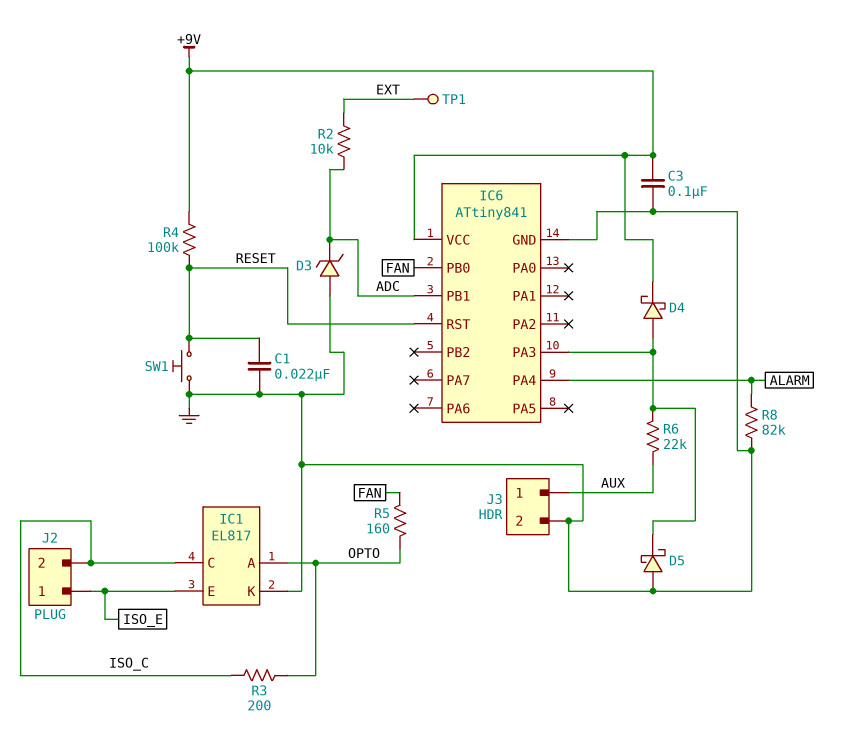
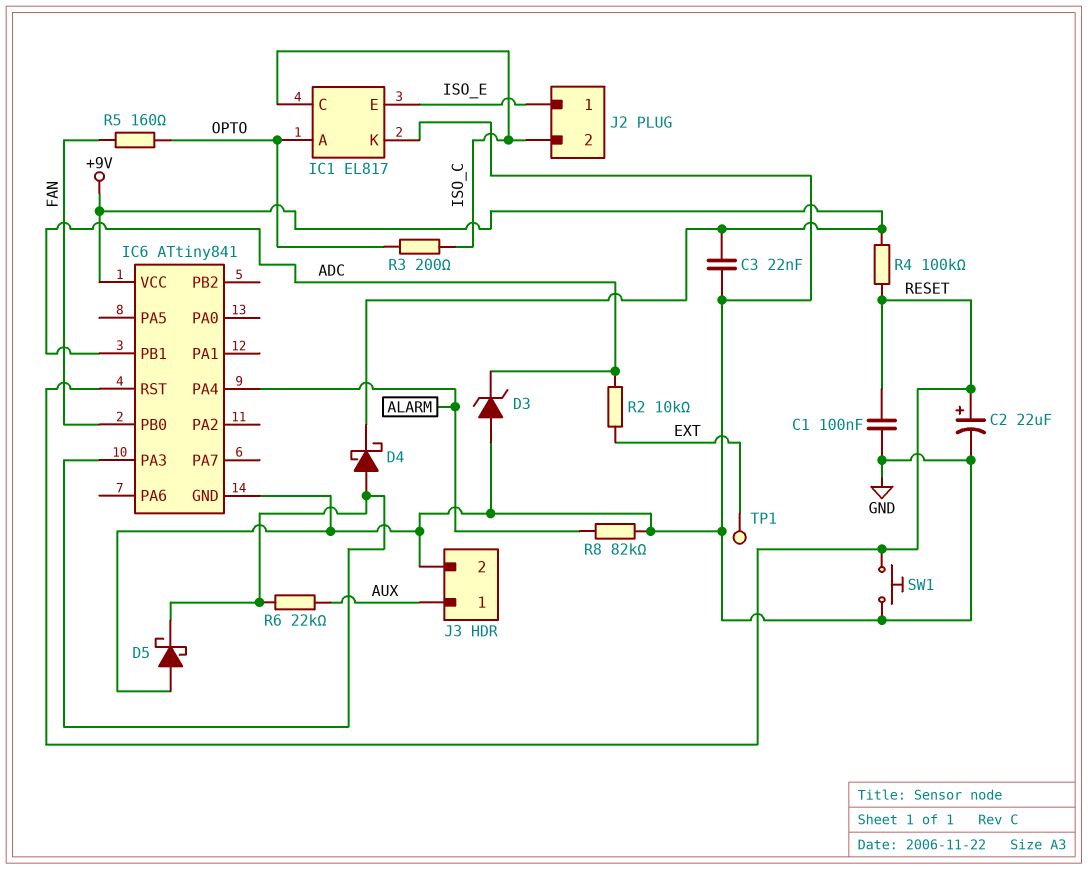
C1: 22nF (GND, RESET) -> 100nF (GND, RESET)
C2: none -> 22uF (plus RESET, minus GND)
C3: 100nF (+9V, GND) -> 22nF (+9V, GND)

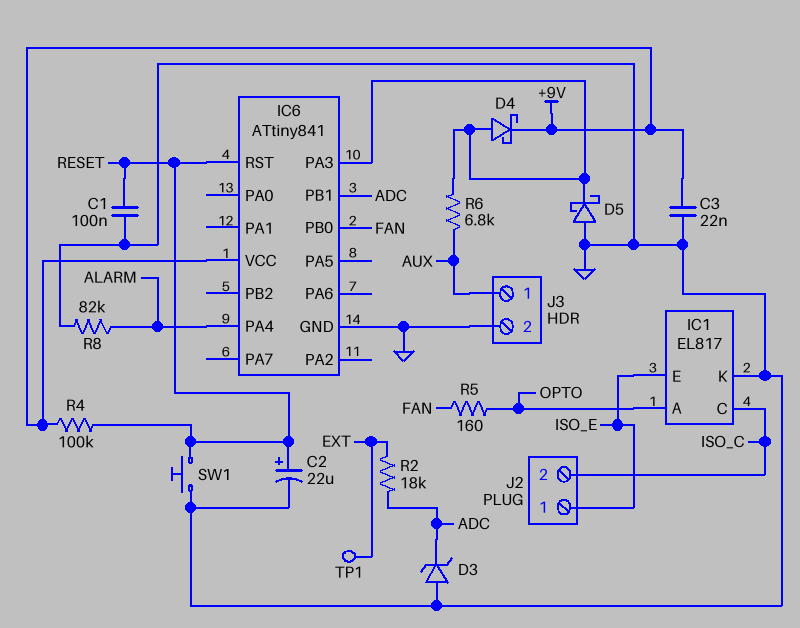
R2: 10k (ADC, EXT) -> 18k (ADC, EXT)
R3: 200 (ISO_C, OPTO) -> none
R6: 22k (AUX, IC6/PA3) -> 6.8k (AUX, IC6/PA3)

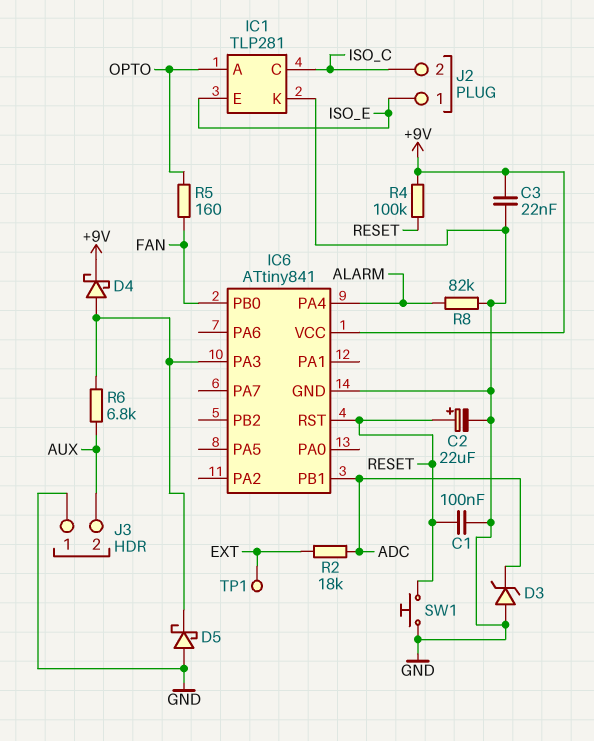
IC1: EL817 -> TLP281
J3 pin 1: AUX -> GND
J3 pin 2: GND -> AUX

